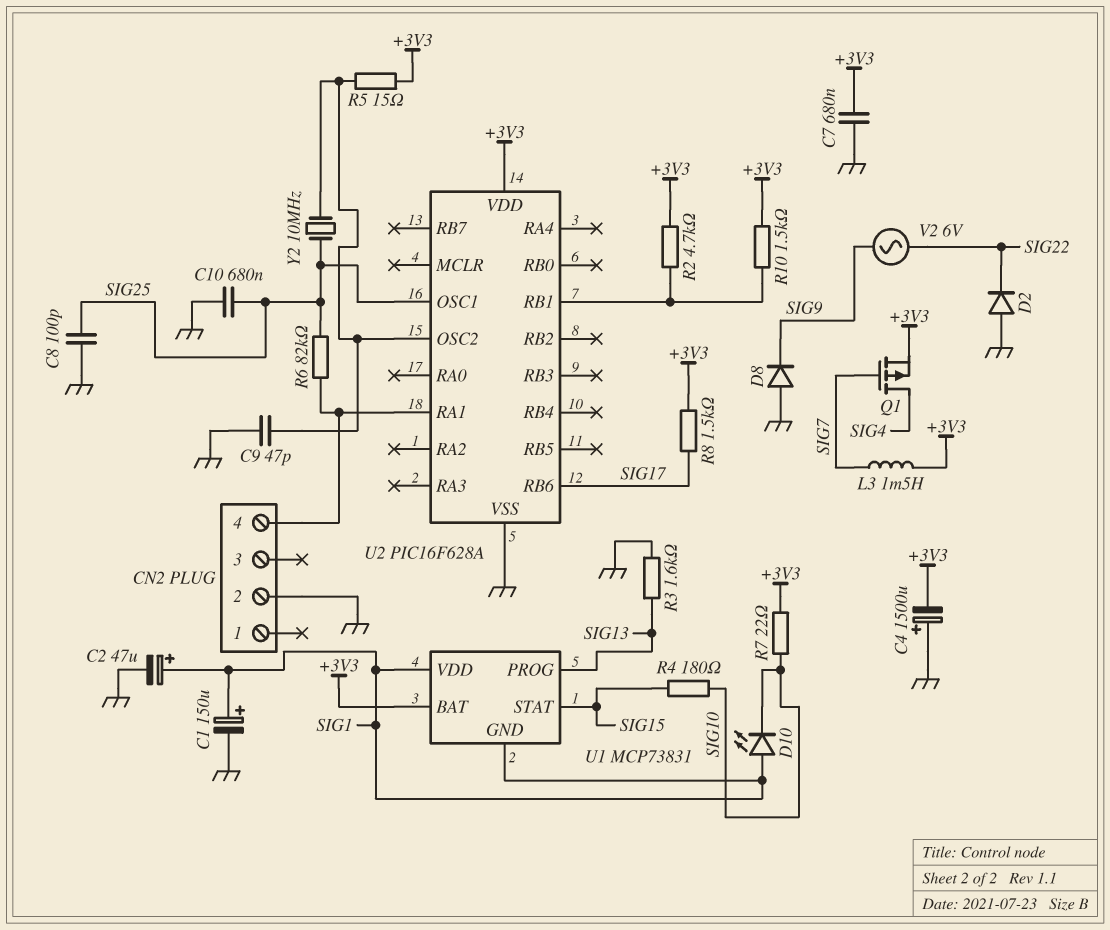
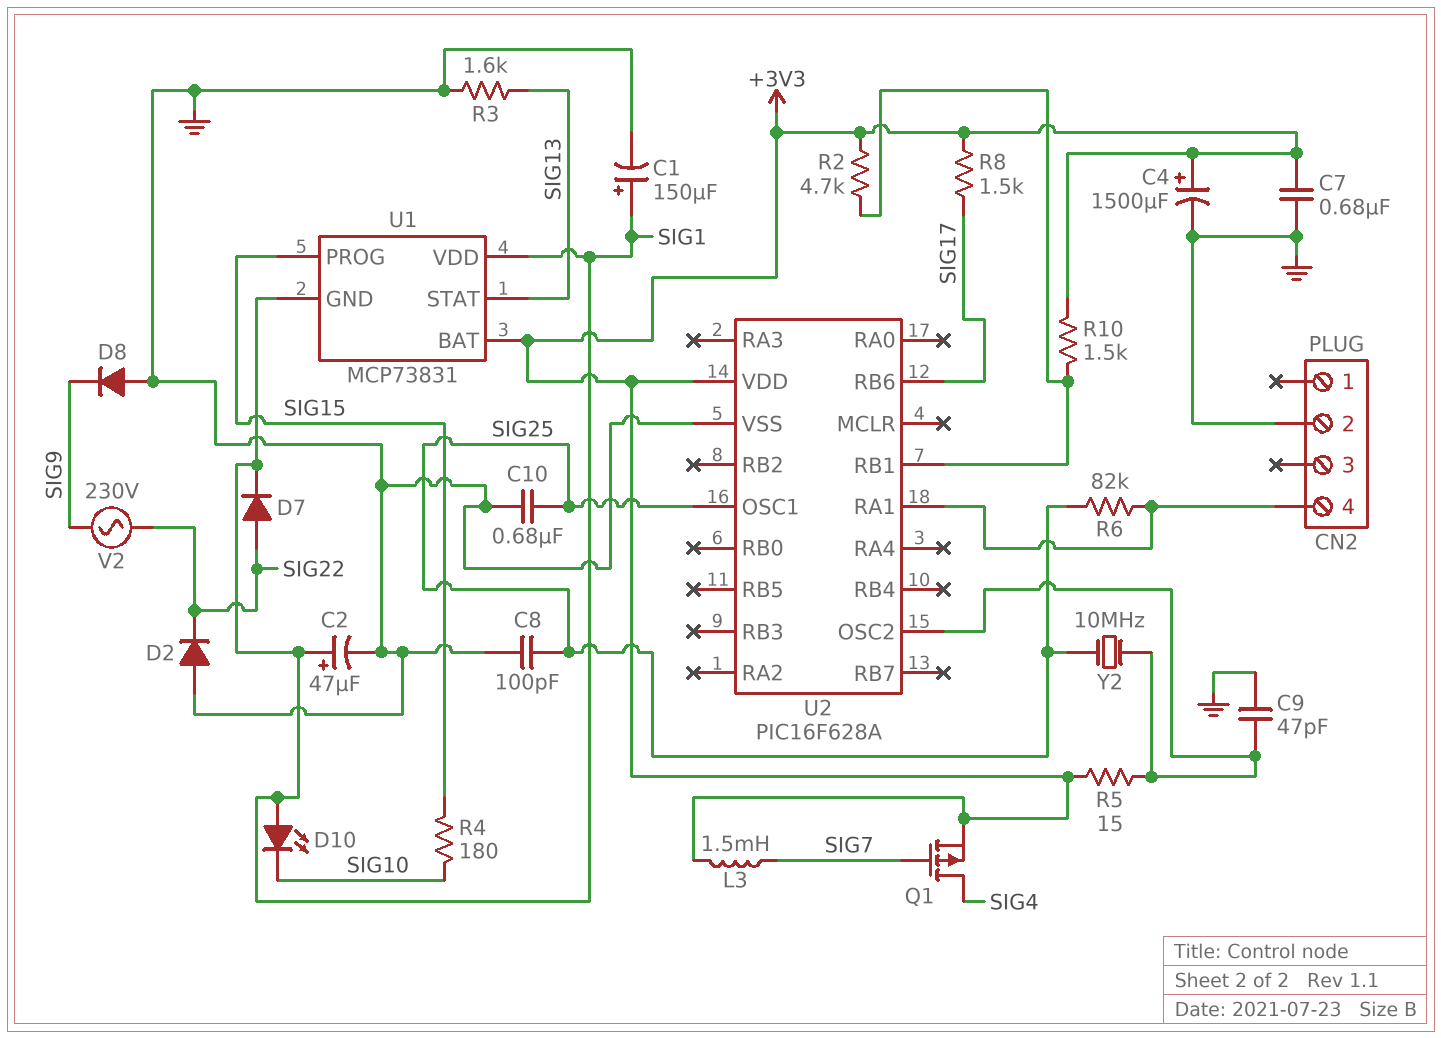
C4: 1500uF (plus GND, minus +3V3) -> 1500uF (plus +3V3, minus GND)
D7: none -> diode (A SIG22, K SIG1)
R7: 22 (+3V3, SIG10) -> none
U1 pin PROG: SIG13 -> SIG15
U1 pin STAT: SIG15 -> SIG13
V2: AC 6V (SIG9, SIG22) -> AC 230V (SIG9, SIG22)

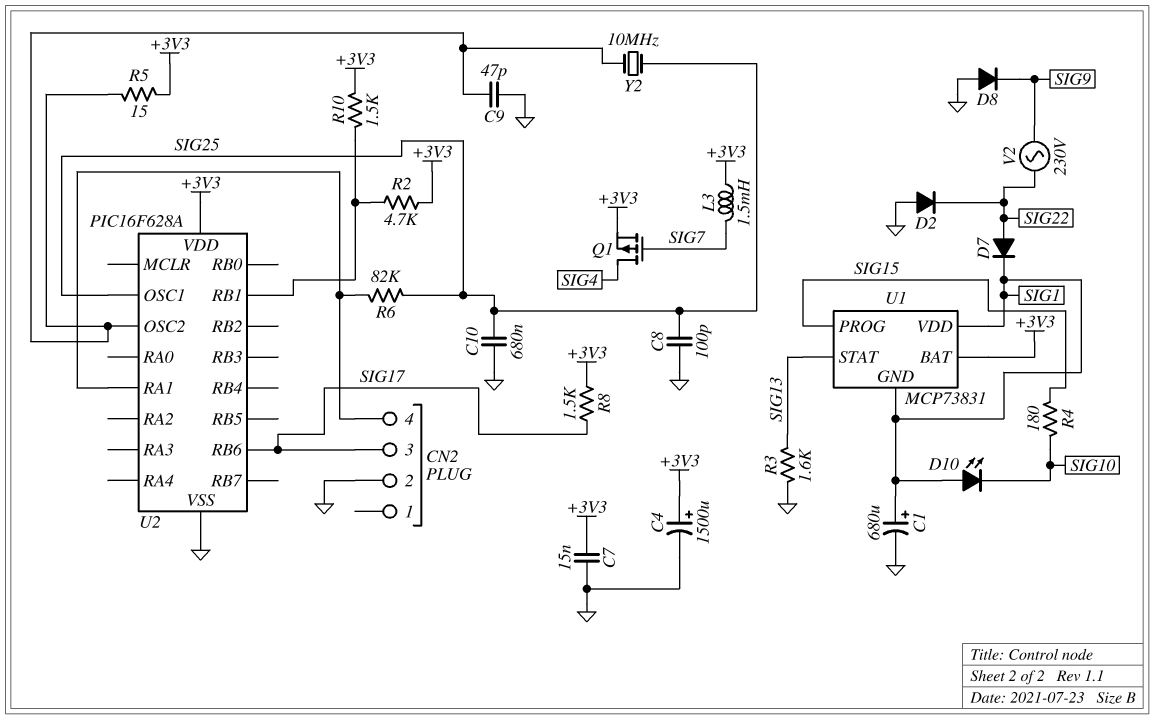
C1: 150uF (plus SIG1, minus GND) -> 680uF (plus SIG1, minus GND)
C2: 47uF (plus SIG1, minus GND) -> none
C7: 680nF (+3V3, GND) -> 15nF (+3V3, GND)
CN2 pin 3: none -> SIG17

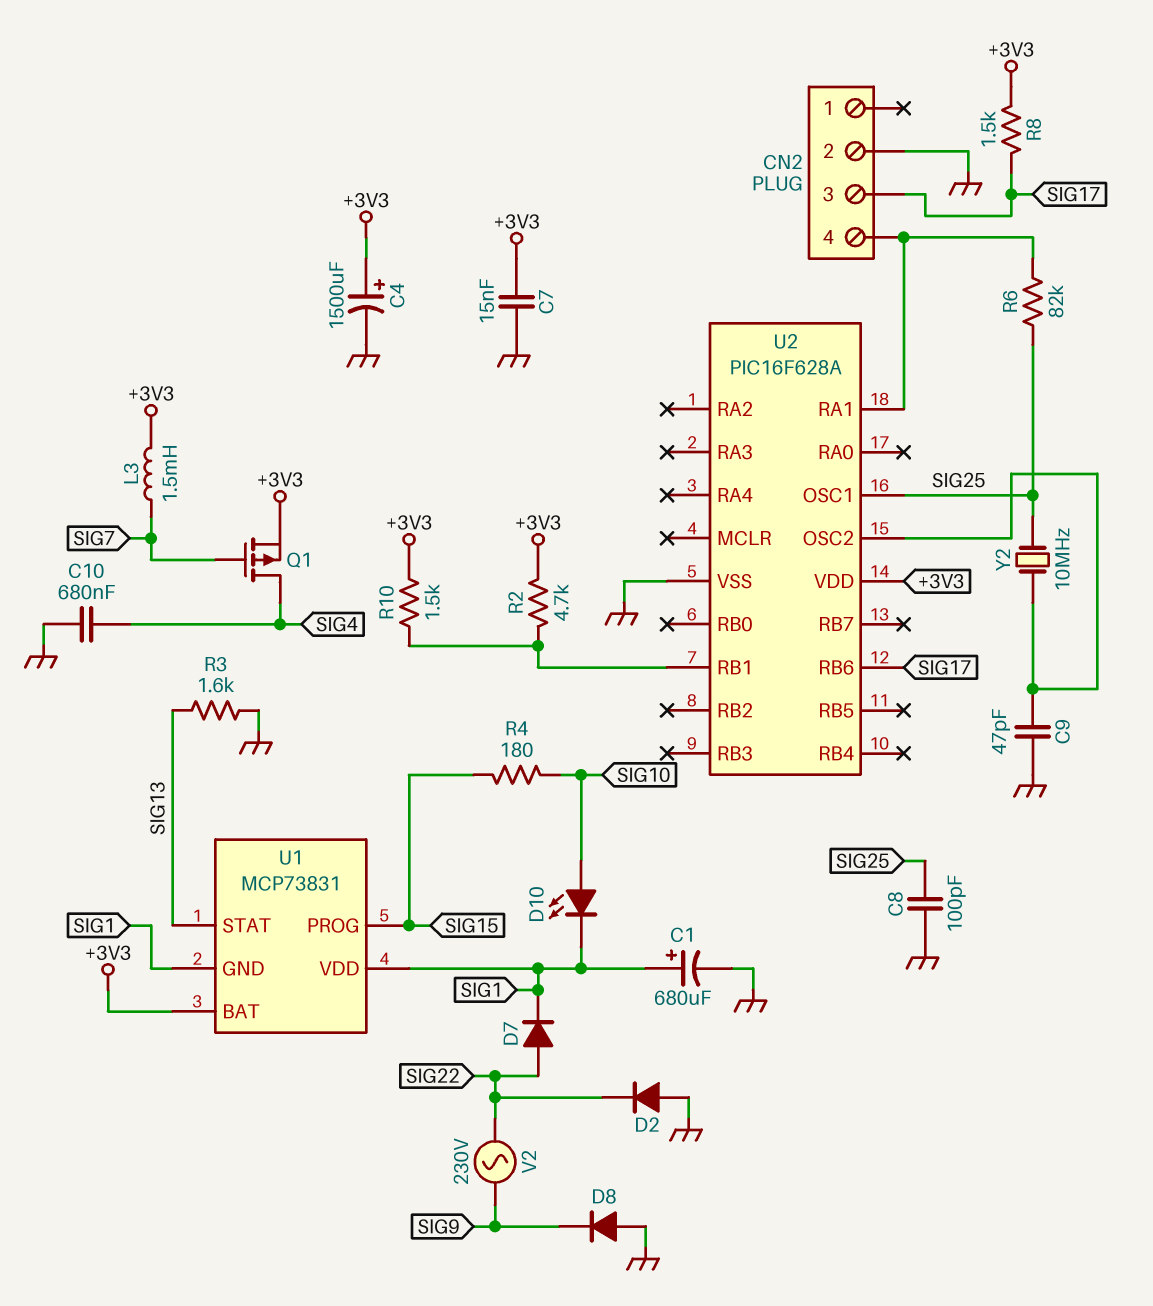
C10: 680nF (GND, SIG25) -> 680nF (GND, SIG4)
D10: LED (A SIG1, K SIG10) -> LED (A SIG10, K SIG1)
R5: 15 (+3V3, U2/OSC2) -> none

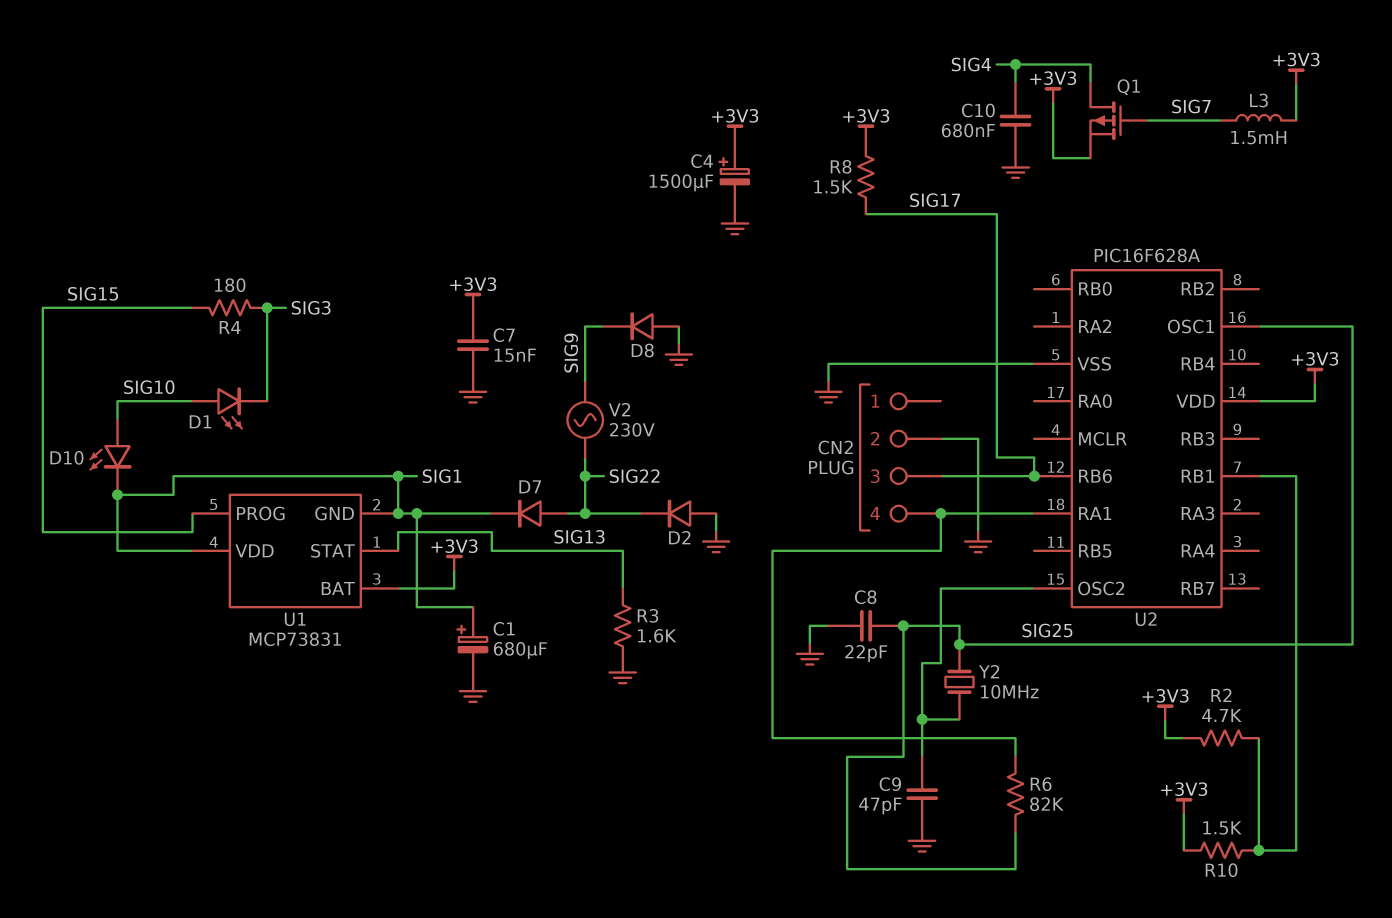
C8: 100pF (GND, SIG25) -> 22pF (GND, SIG25)
D1: none -> LED (A SIG10, K SIG3)
R4: 180 (SIG10, SIG15) -> 180 (SIG3, SIG15)

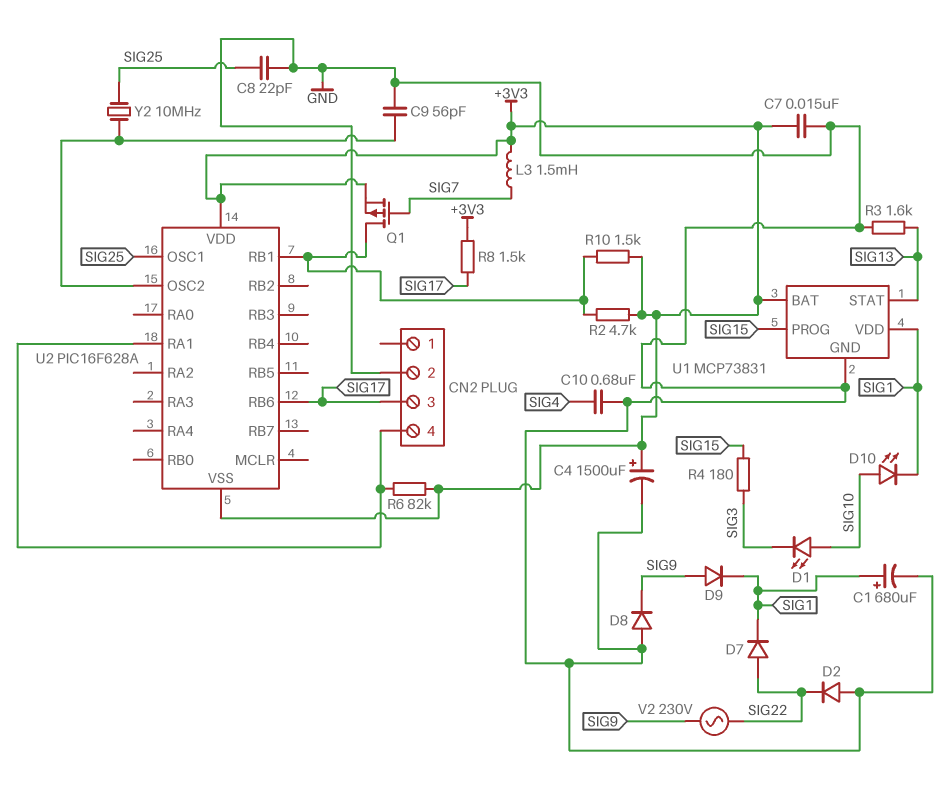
C9: 47pF (GND, U2/OSC2) -> 56pF (GND, U2/OSC2)
D9: none -> diode (A SIG9, K SIG1)
Q1: PMOS (G SIG7, D SIG4, S +3V3) -> PMOS (G SIG7, D U2/RB1, S +3V3)
R6: 82k (CN2/4, SIG25) -> 82k (+3V3, CN2/4)
U1 pin GND: SIG1 -> GND
U2 pin VSS: GND -> +3V3

